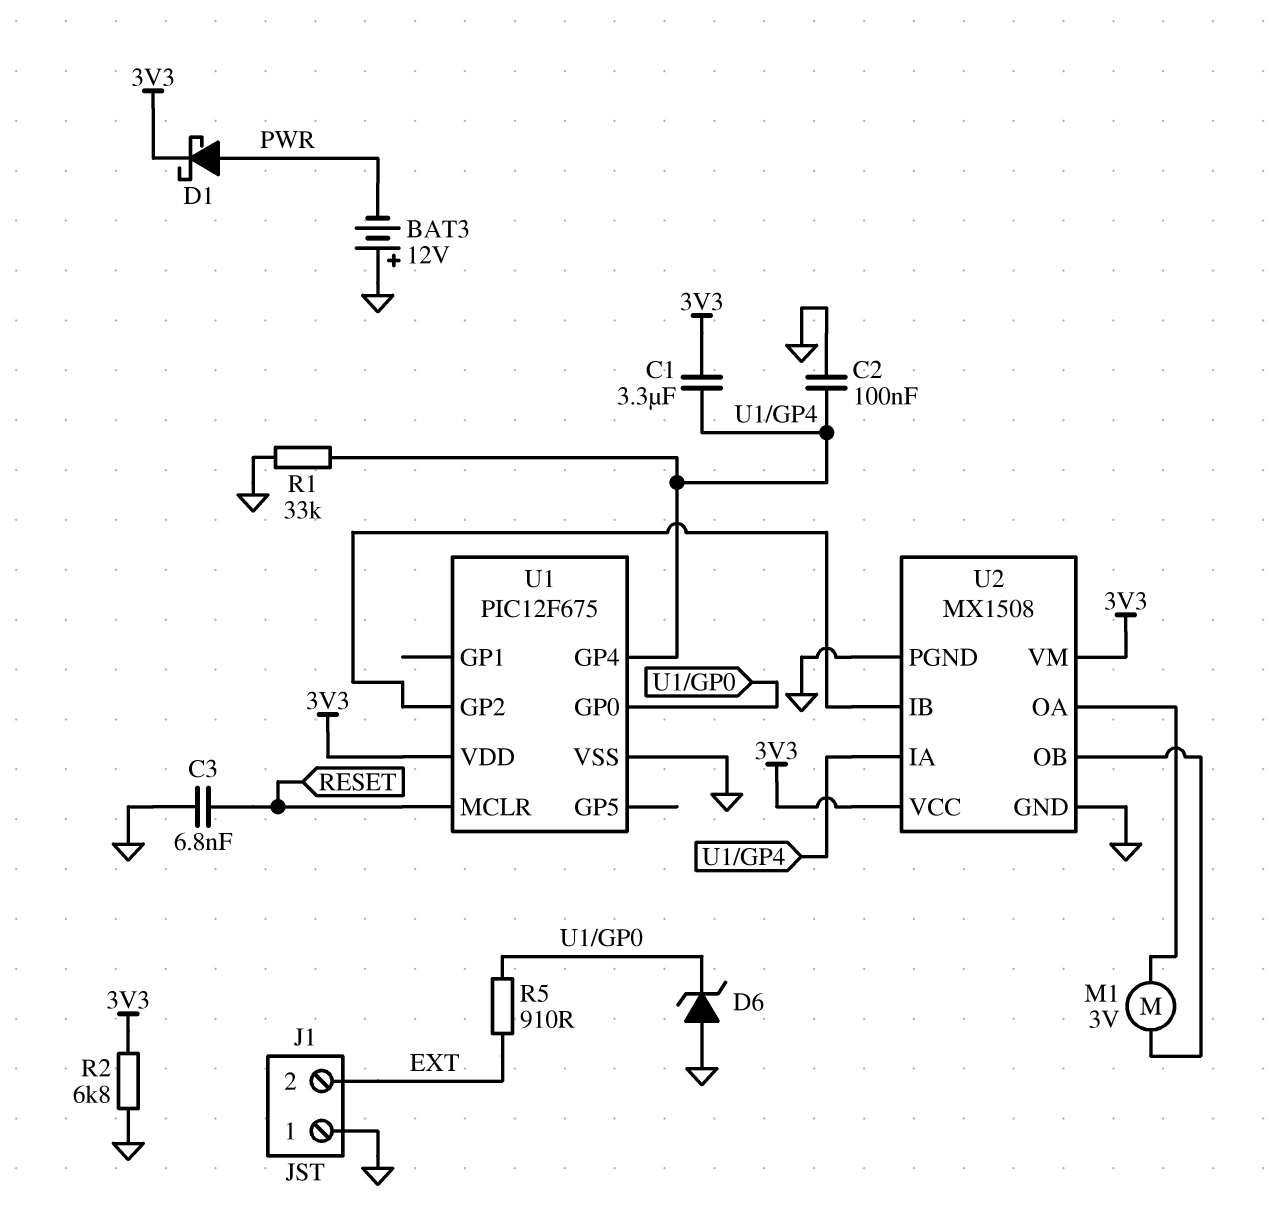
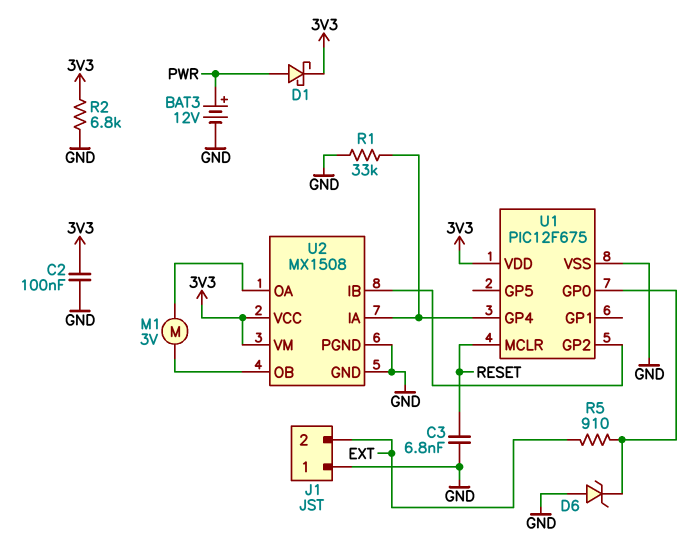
BAT3: 12V (plus GND, minus PWR) -> 12V (plus PWR, minus GND)
C1: 3.3uF (3V3, U1/GP4) -> none
C2: 100nF (GND, U1/GP4) -> 100nF (3V3, GND)

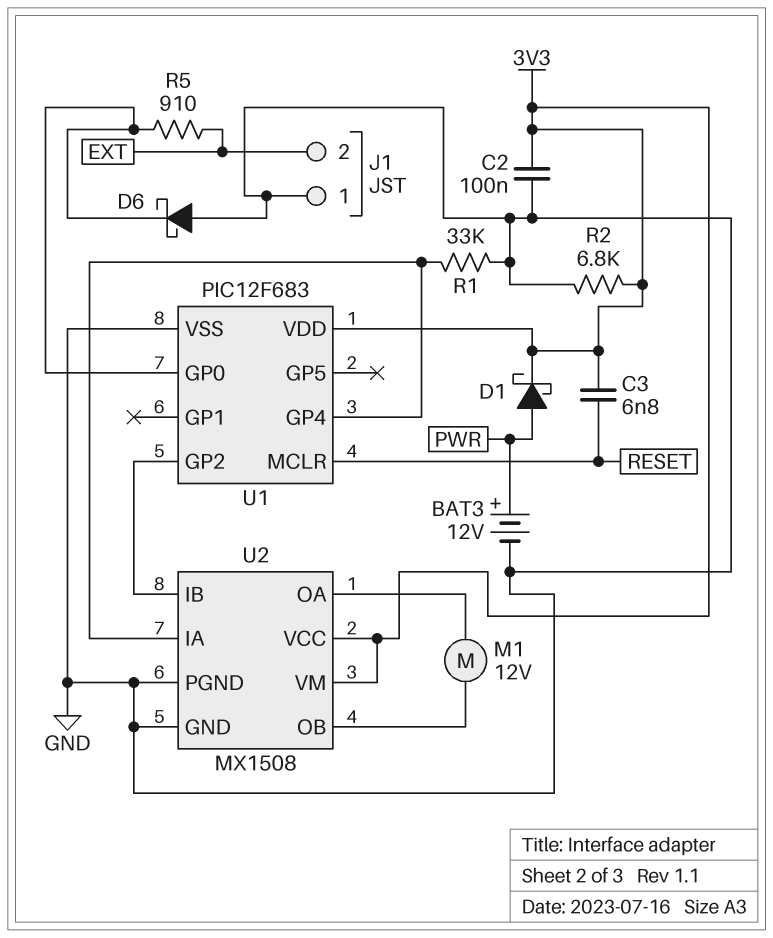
C3: 6.8nF (GND, RESET) -> 6.8nF (3V3, RESET)
D6: zener (A GND, K U1/GP0) -> schottky (A GND, K U1/GP0)
M1: motor 3V (U2/OA, U2/OB) -> motor 12V (U2/OA, U2/OB)
U1: PIC12F675 -> PIC12F683

